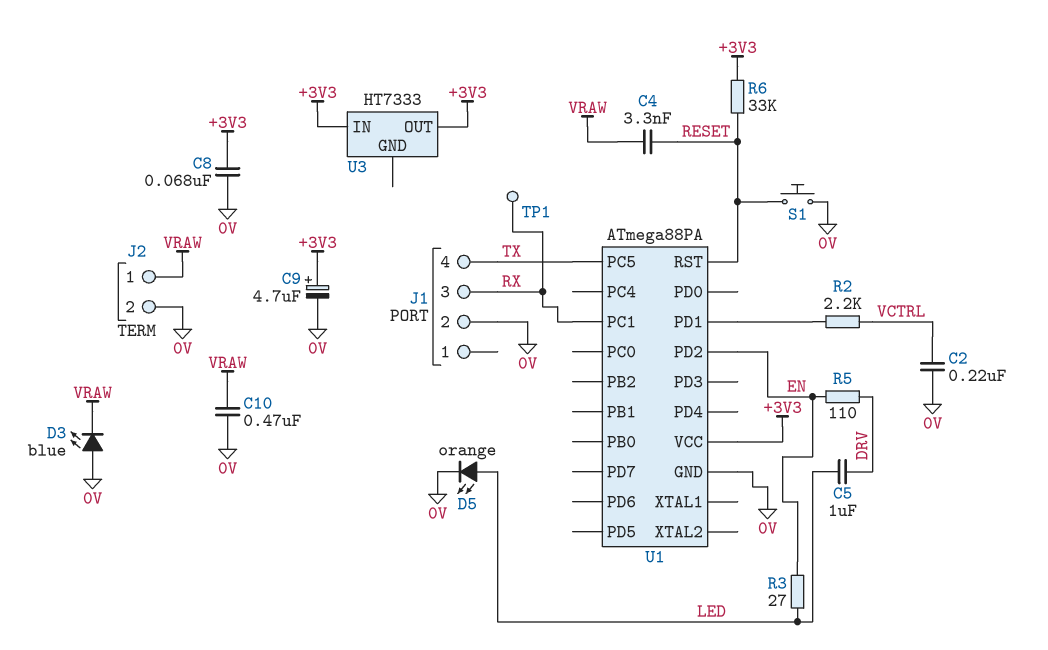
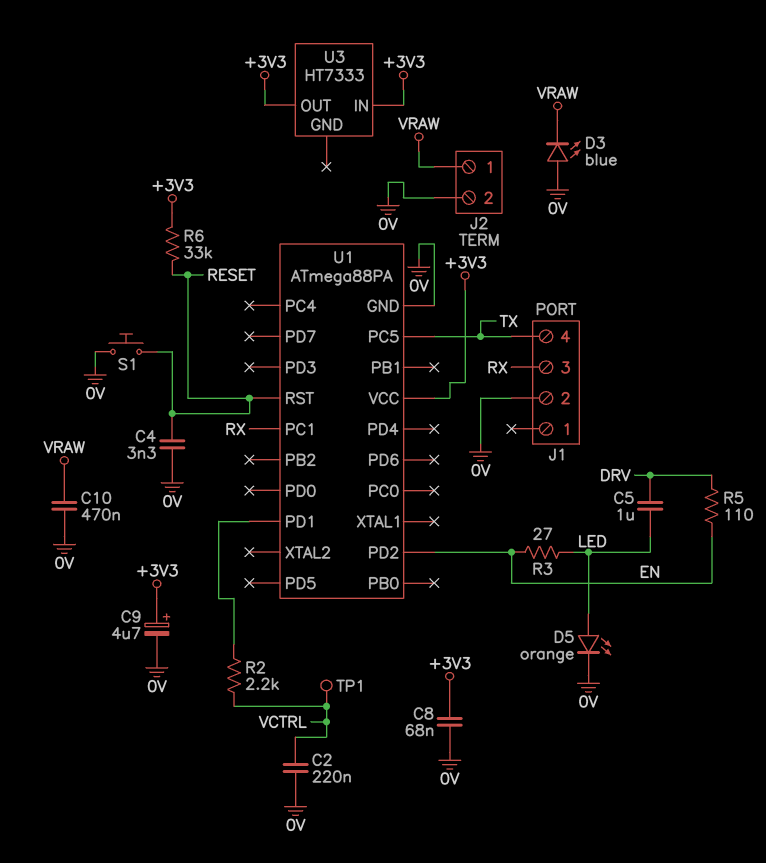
C4: 3.3nF (RESET, VRAW) -> 3.3nF (0V, RESET)
TP1: test point (RX) -> test point (VCTRL)

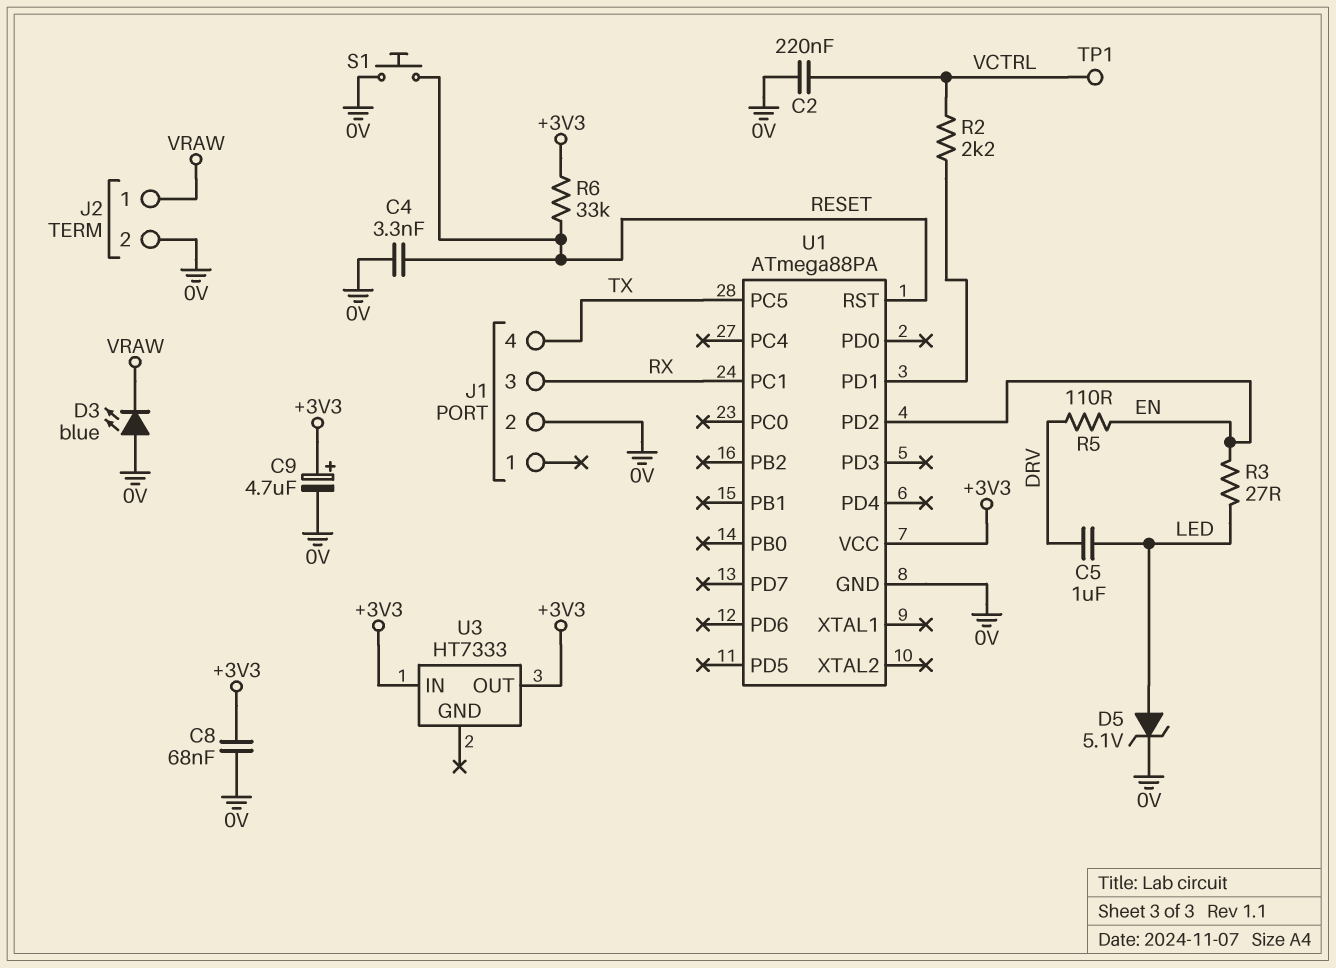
C10: 470nF (0V, VRAW) -> none
D5: LED orange (A LED, K 0V) -> zener 5.1V (A LED, K 0V)

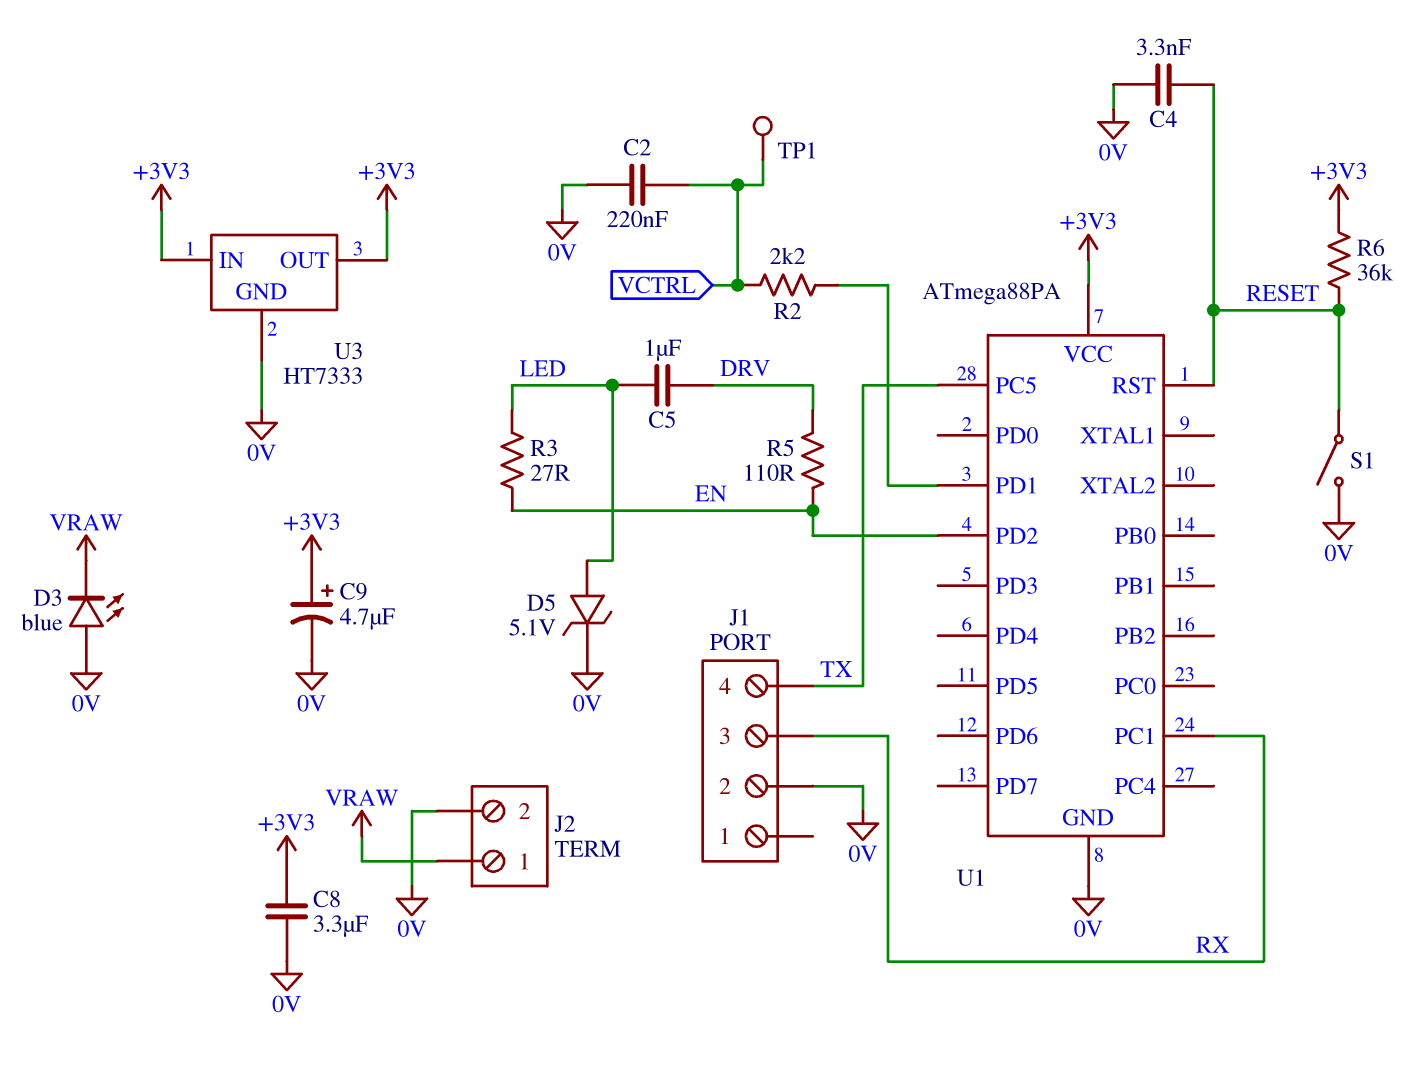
C8: 68nF (+3V3, 0V) -> 3.3uF (+3V3, 0V)
R6: 33k (+3V3, RESET) -> 36k (+3V3, RESET)
S1: button (0V, RESET) -> switch (0V, RESET)
U3 pin GND: none -> 0V

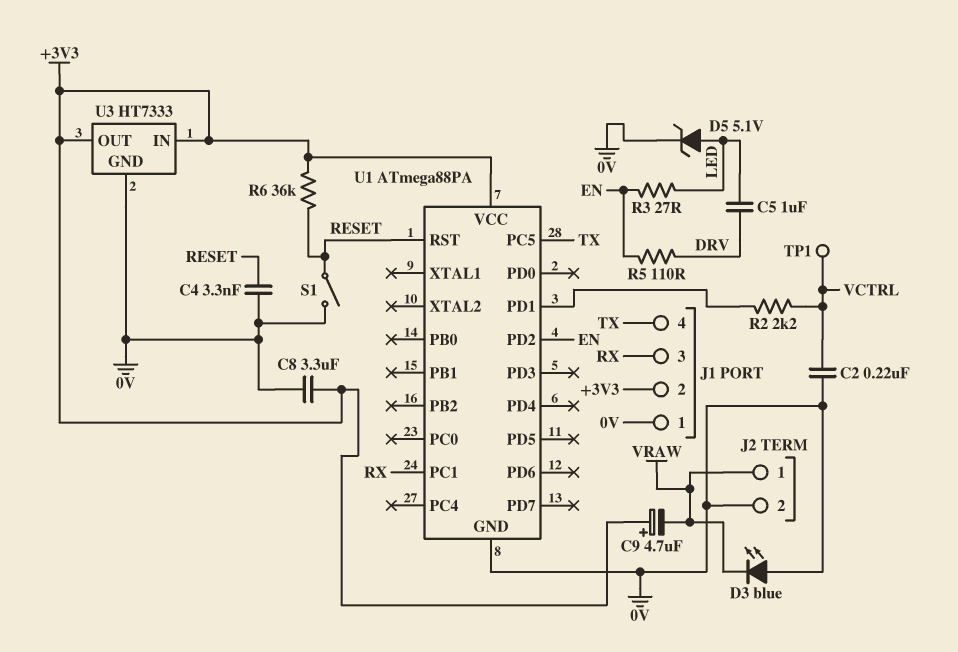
C9: 4.7uF (plus +3V3, minus 0V) -> 4.7uF (plus +3V3, minus VRAW)
J1 pin 1: none -> 0V
J1 pin 2: 0V -> +3V3

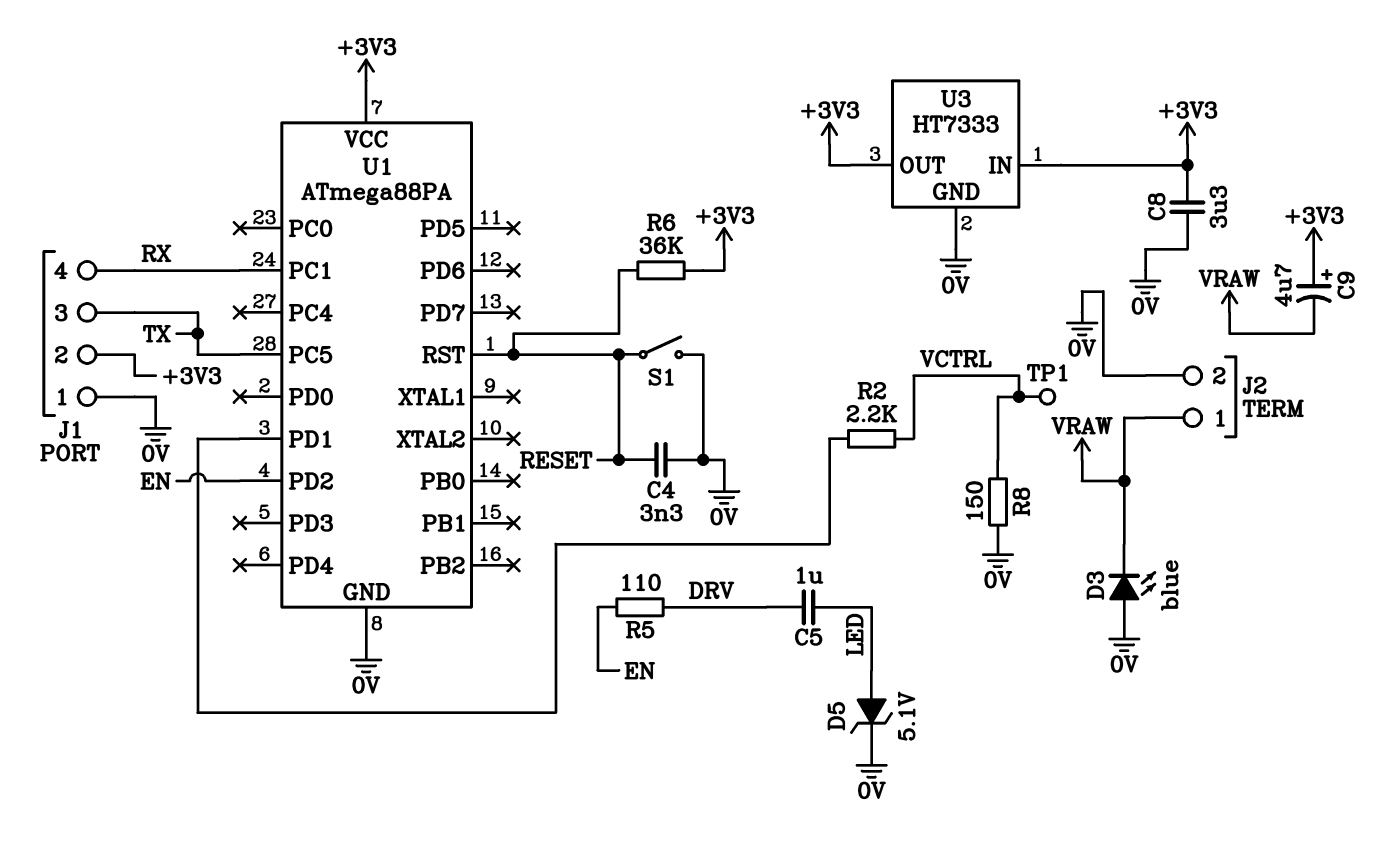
C2: 220nF (0V, VCTRL) -> none
J1 pin 3: RX -> TX
J1 pin 4: TX -> RX
R3: 27 (EN, LED) -> none
R8: none -> 150 (0V, VCTRL)

